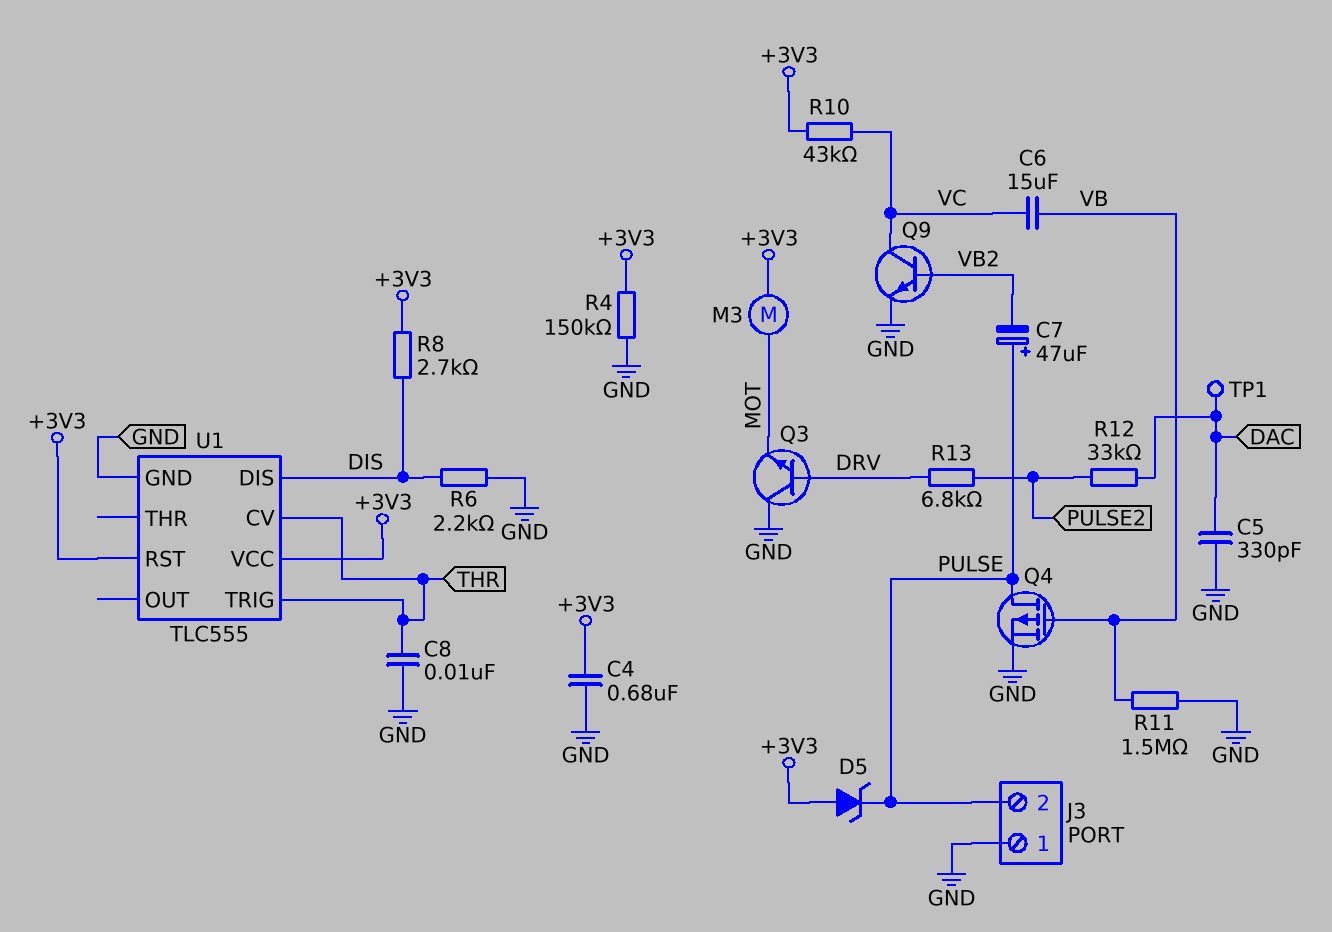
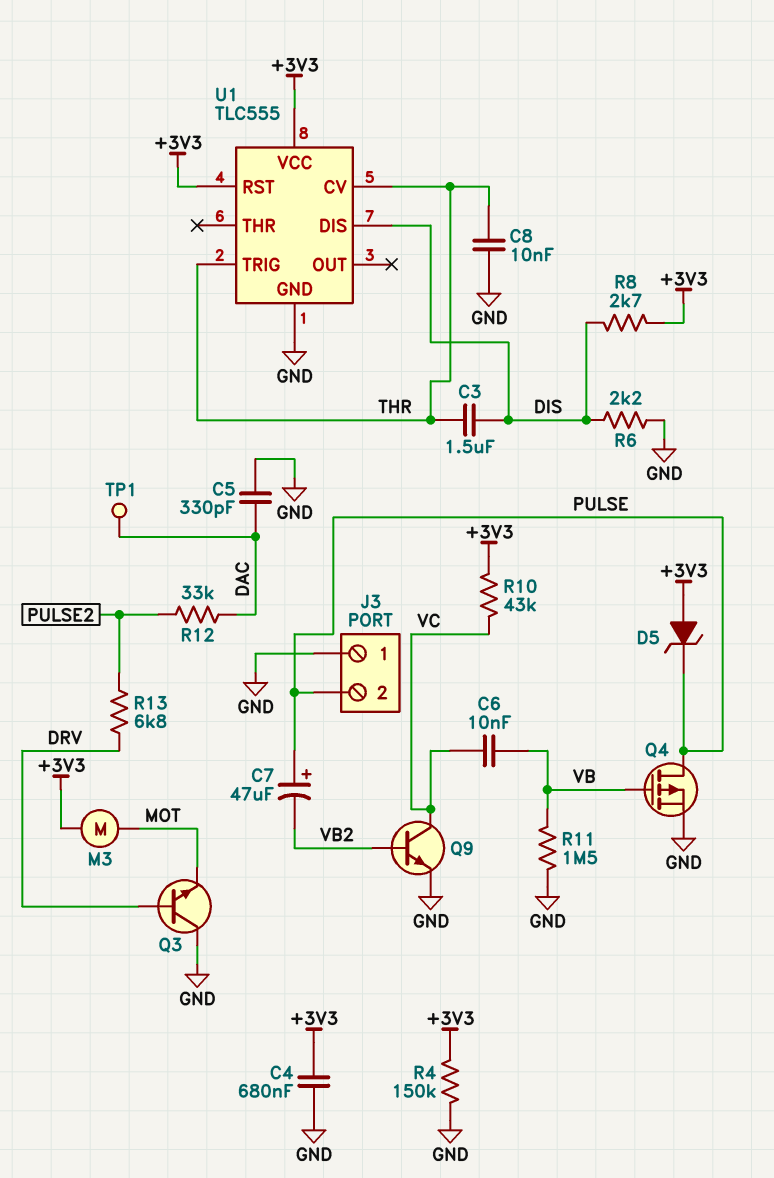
C3: none -> 1.5uF (DIS, THR)
C6: 15uF (VB, VC) -> 10nF (VB, VC)

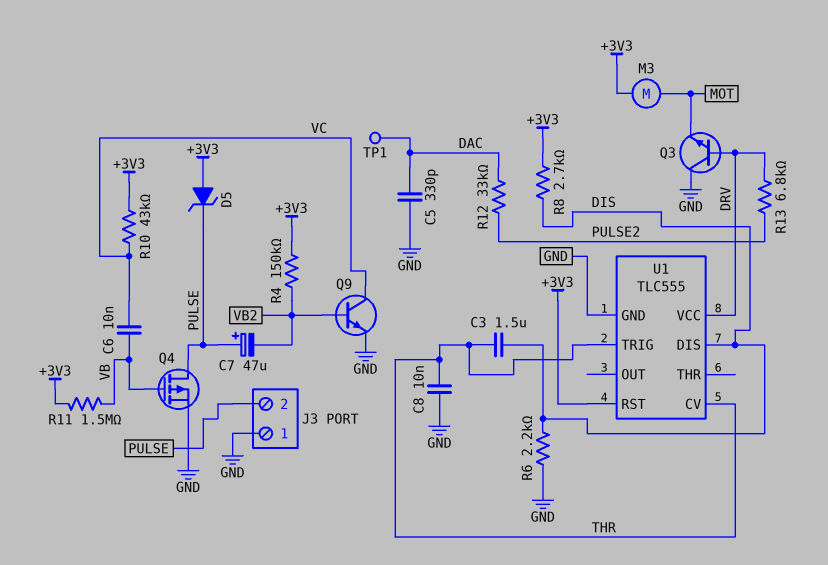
C4: 680nF (+3V3, GND) -> none
R4: 150k (+3V3, GND) -> 150k (+3V3, VB2)
R11: 1.5M (GND, VB) -> 1.5M (+3V3, VB)
U1 pin VCC: +3V3 -> DRV

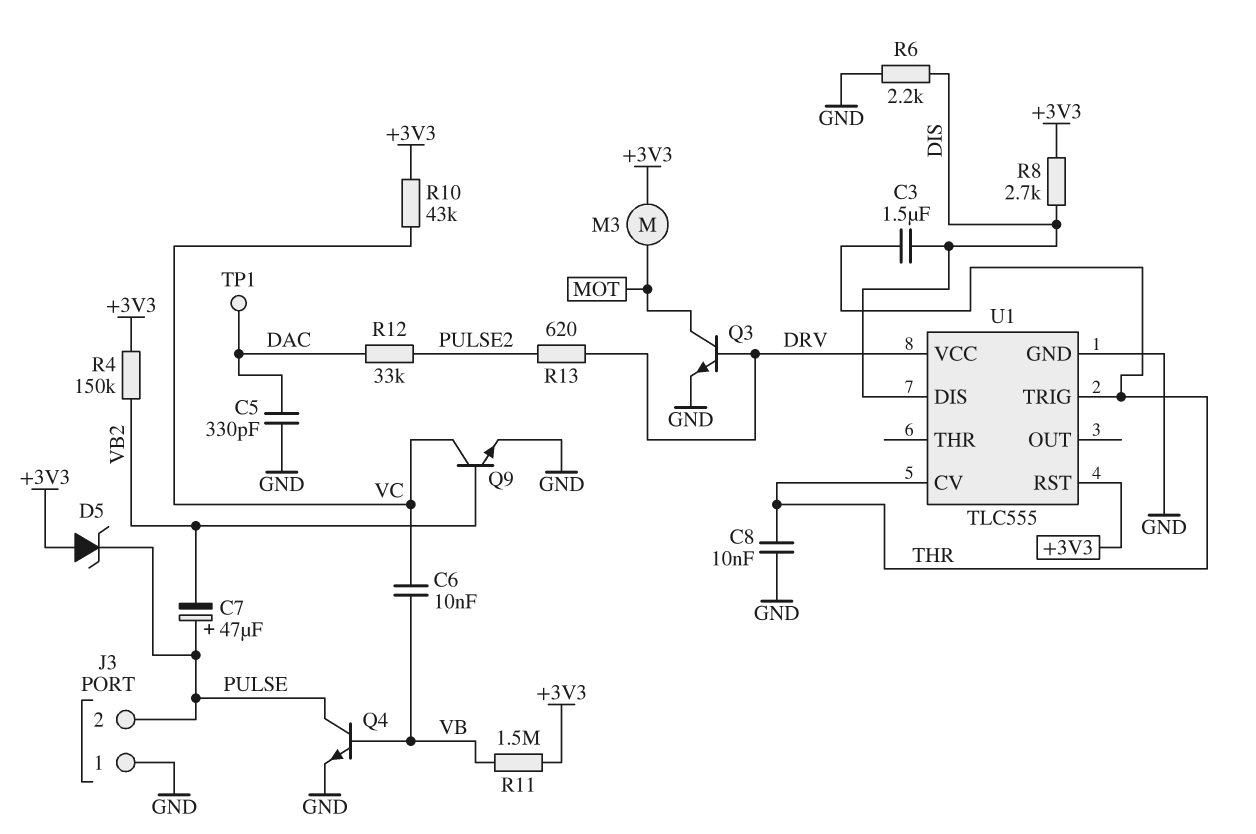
Q3: NPN (B DRV, C GND, E MOT) -> NPN (B DRV, C MOT, E GND)
Q4: PMOS (G VB, D PULSE, S GND) -> NPN (B VB, C PULSE, E GND)
R13: 6.8k (DRV, PULSE2) -> 620 (DRV, PULSE2)

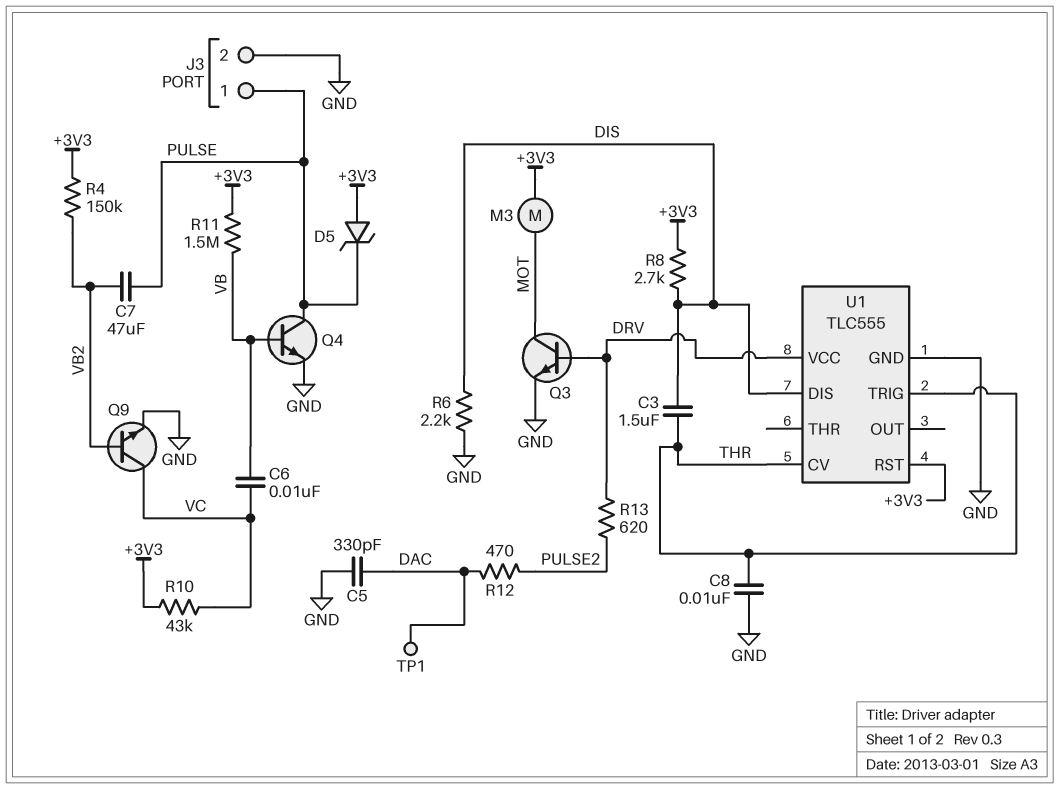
C7: 47uF (plus PULSE, minus VB2) -> 47uF (PULSE, VB2)
J3 pin 1: GND -> PULSE
J3 pin 2: PULSE -> GND
R12: 33k (DAC, PULSE2) -> 470 (DAC, PULSE2)

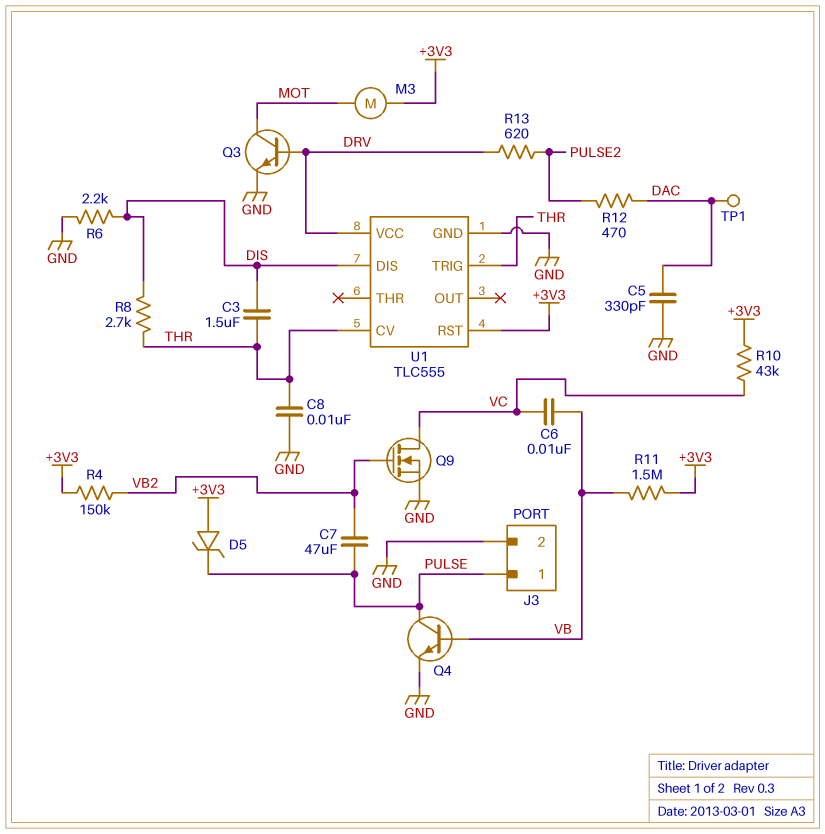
Q9: NPN (B VB2, C VC, E GND) -> NMOS (G VB2, D VC, S GND)
R8: 2.7k (+3V3, DIS) -> 2.7k (DIS, THR)

